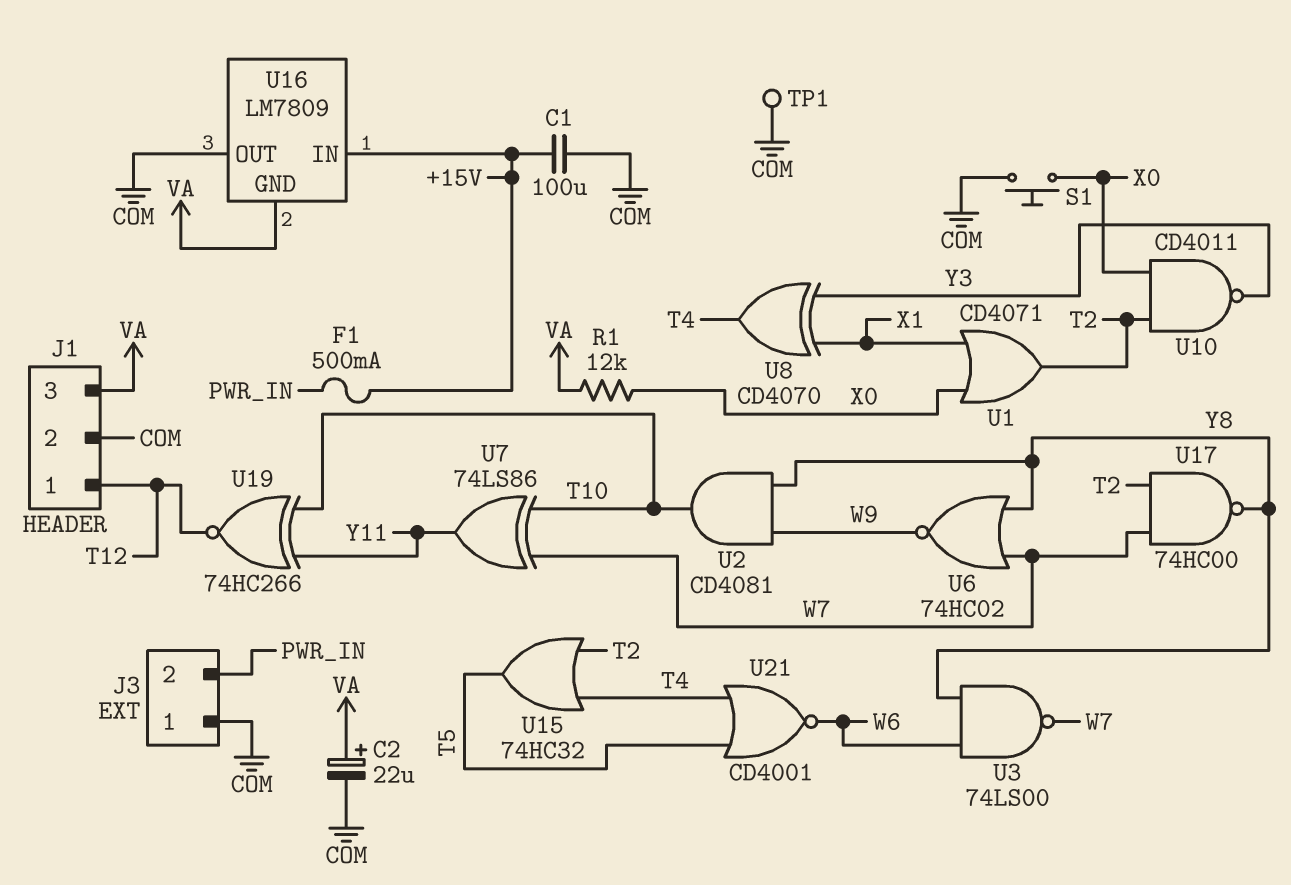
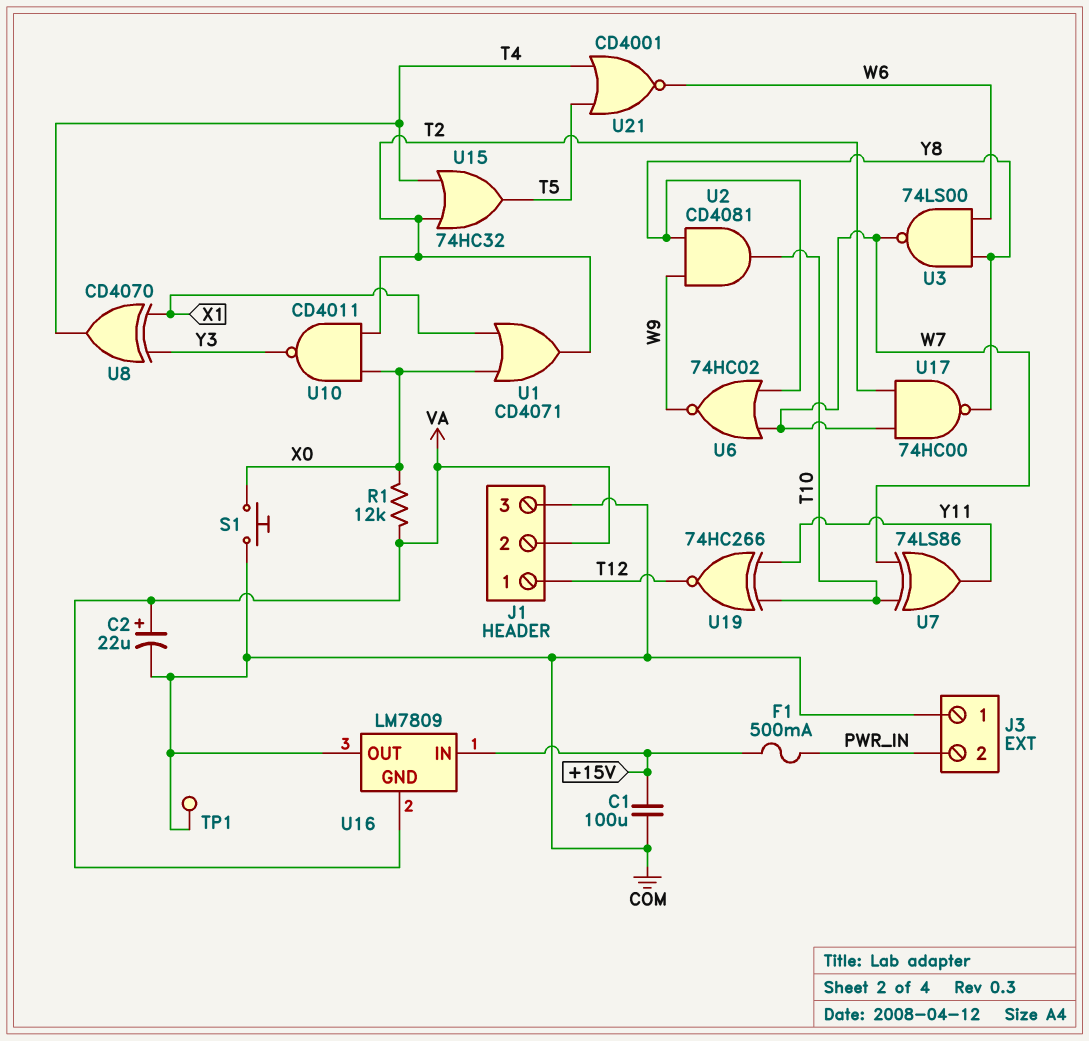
J1 pin 2: COM -> VA
J1 pin 3: VA -> COM

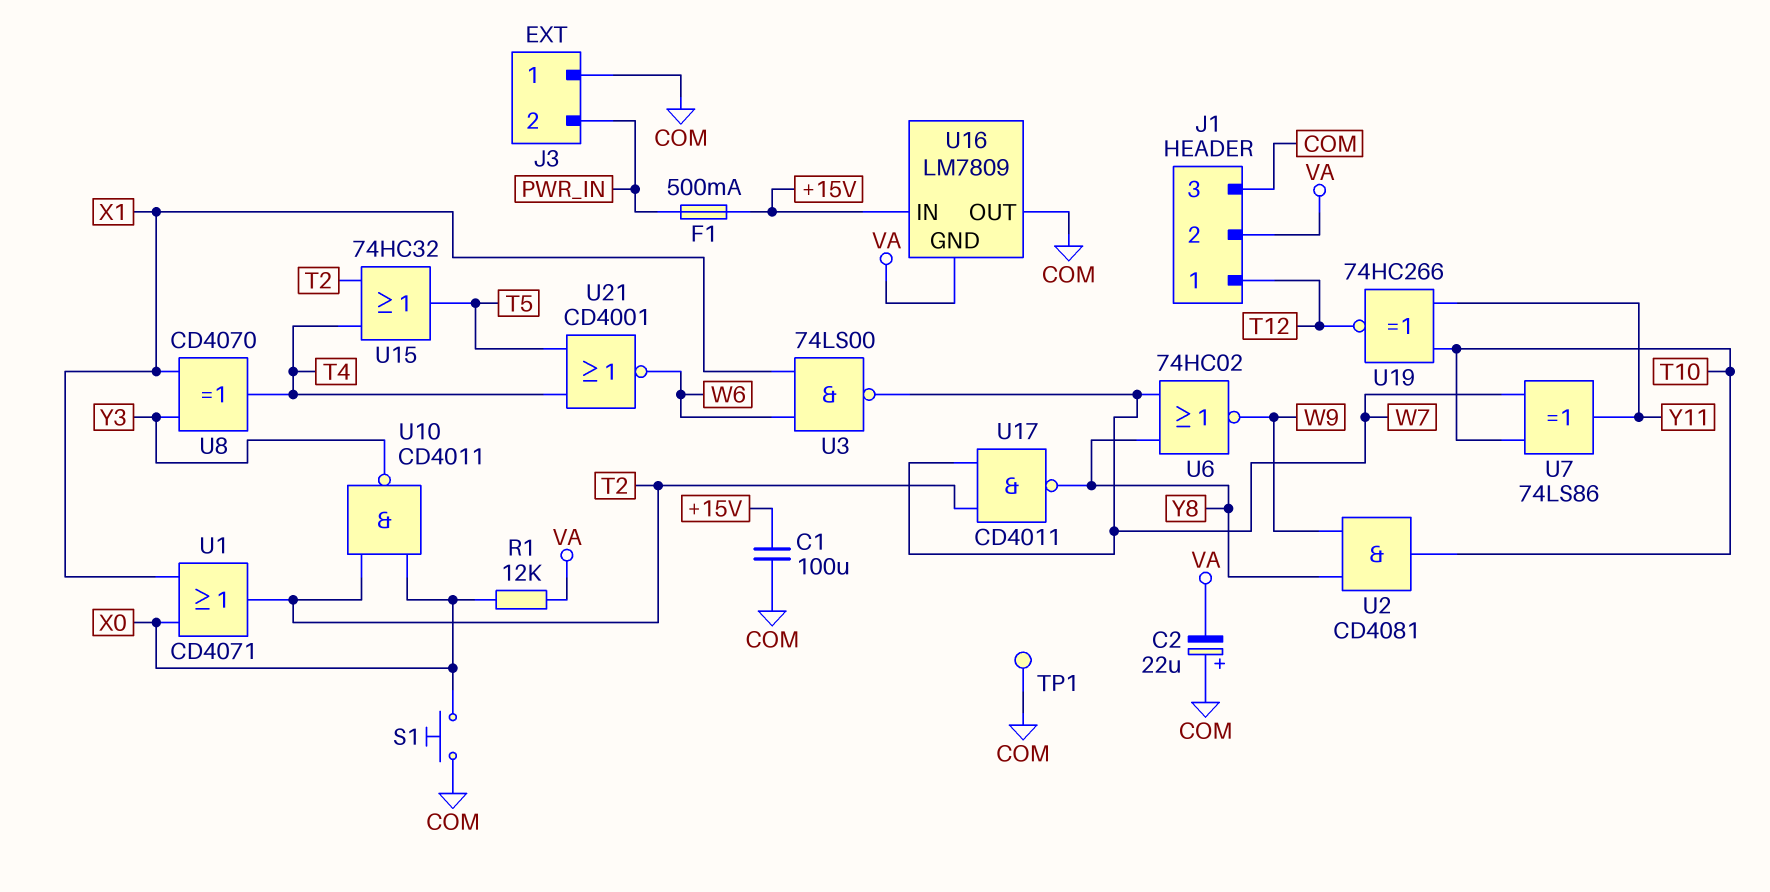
C2: 22uF (plus VA, minus COM) -> 22uF (plus COM, minus VA)
U3: NAND 74LS00 (in W6, in Y8, out W7) -> NAND 74LS00 (in W6, in X1, out W7)
U17: NAND 74HC00 (in T2, in W7, out Y8) -> NAND CD4011 (in T2, in W7, out Y8)

